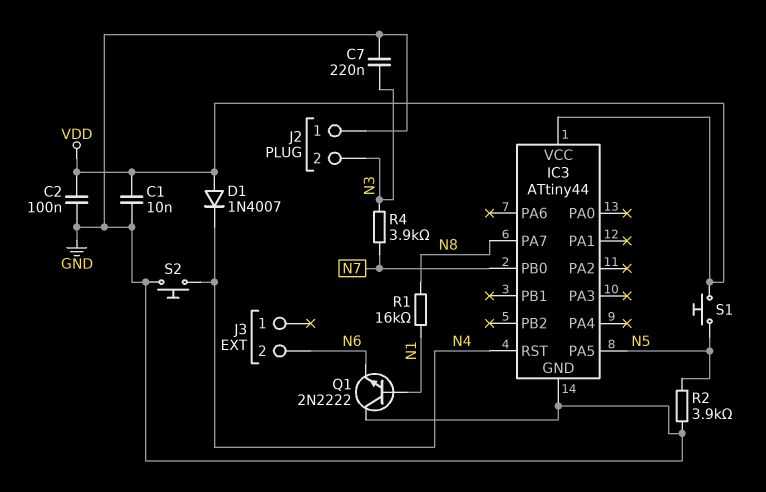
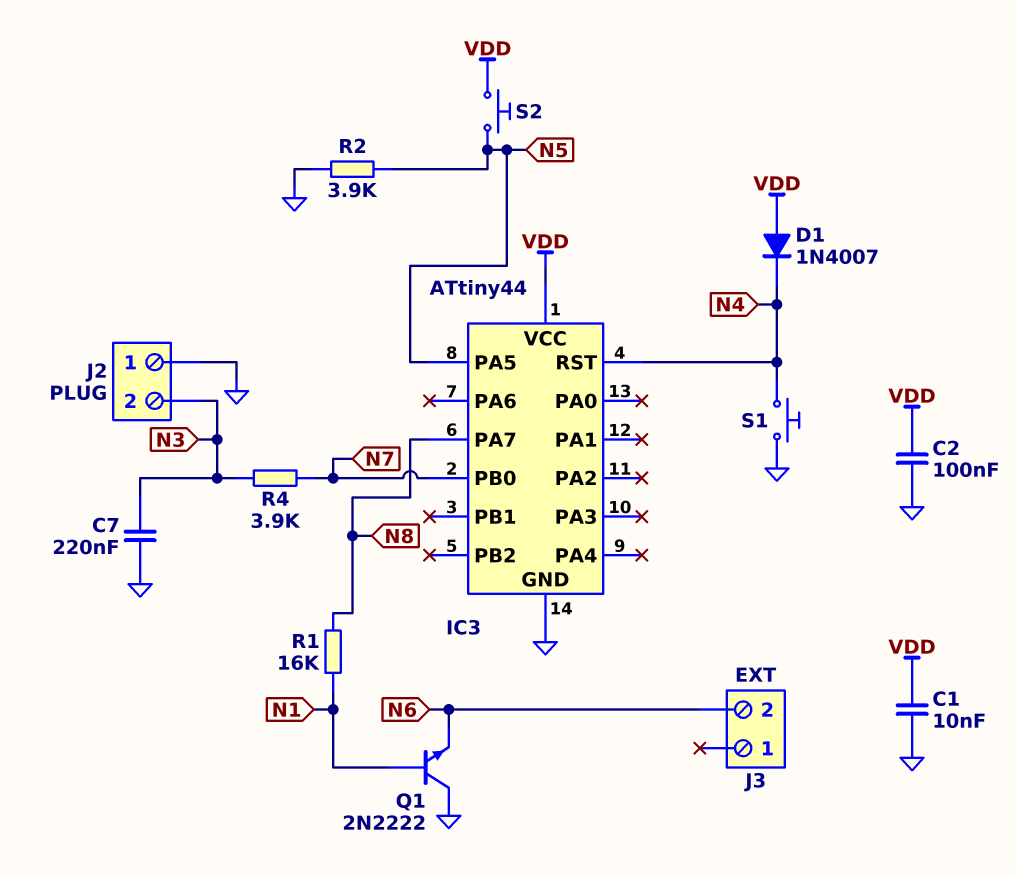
S1: button (N5, VDD) -> button (GND, N4)
S2: button (GND, N4) -> button (N5, VDD)

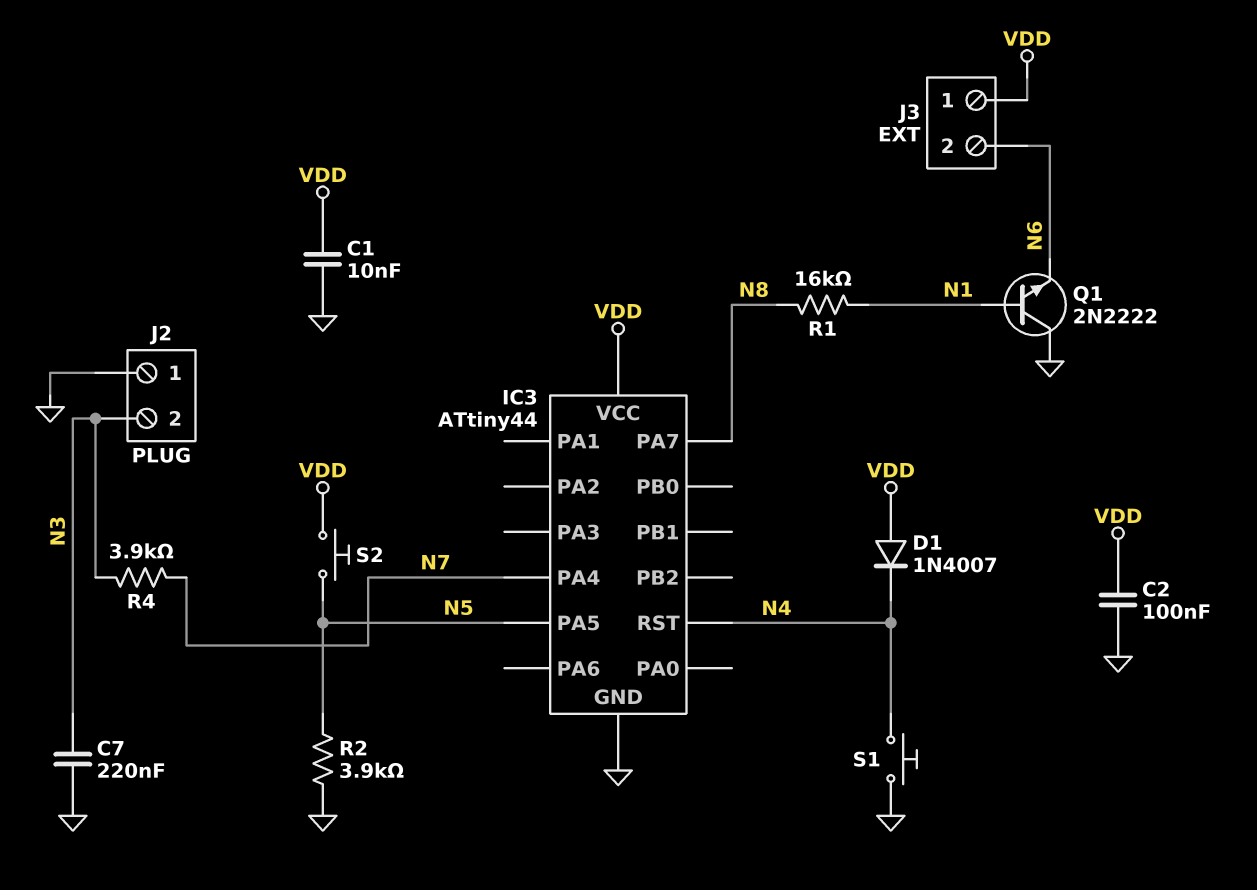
IC3 pin PA4: none -> N7
IC3 pin PB0: N7 -> none
J3 pin 1: none -> VDD

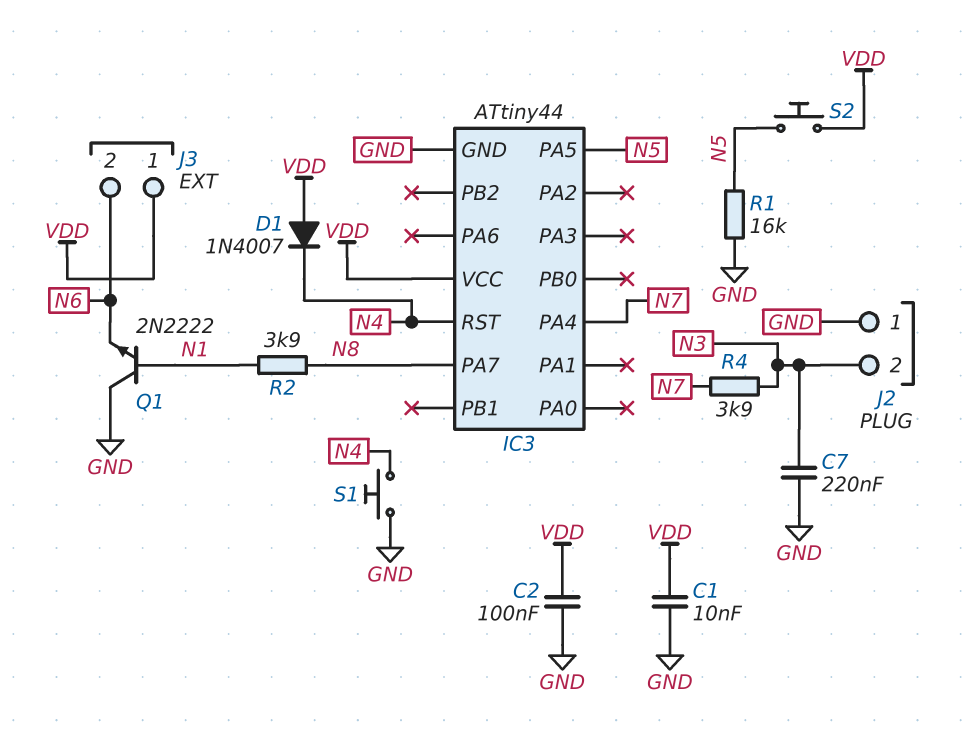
R1: 16k (N1, N8) -> 16k (GND, N5)
R2: 3.9k (GND, N5) -> 3.9k (N1, N8)

